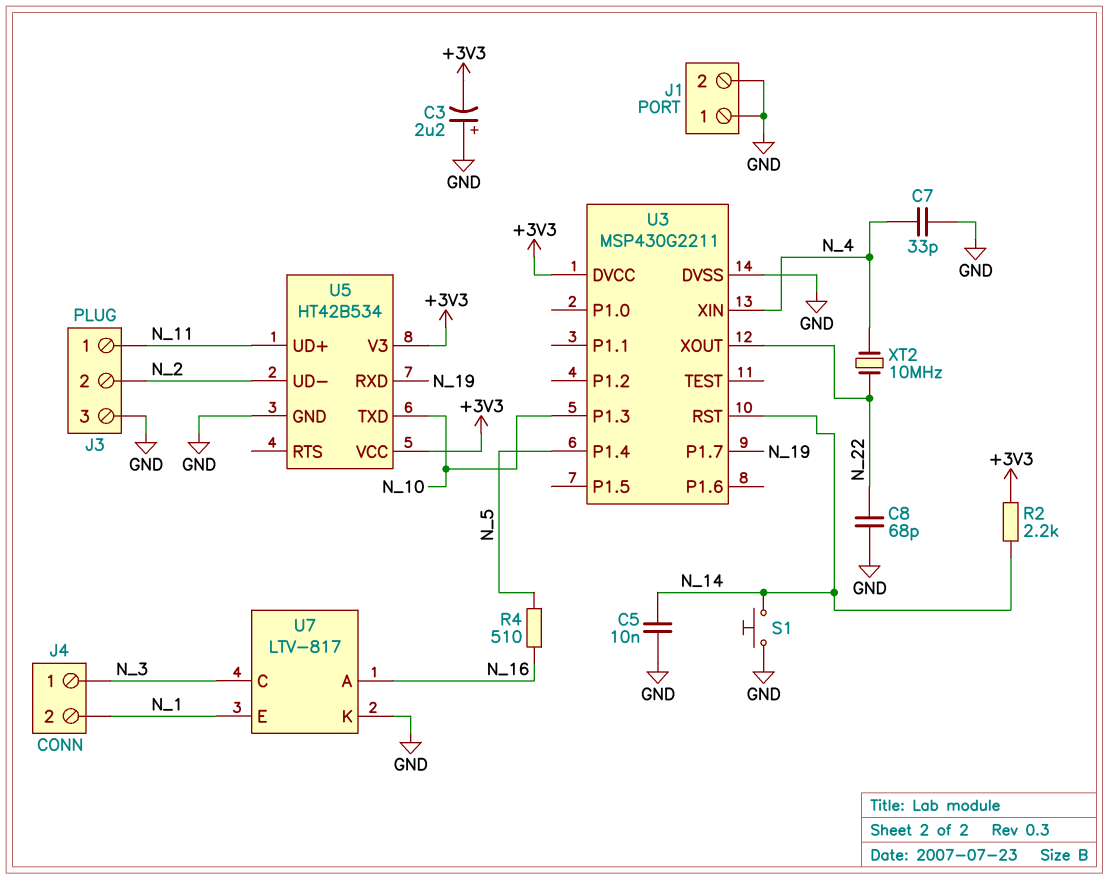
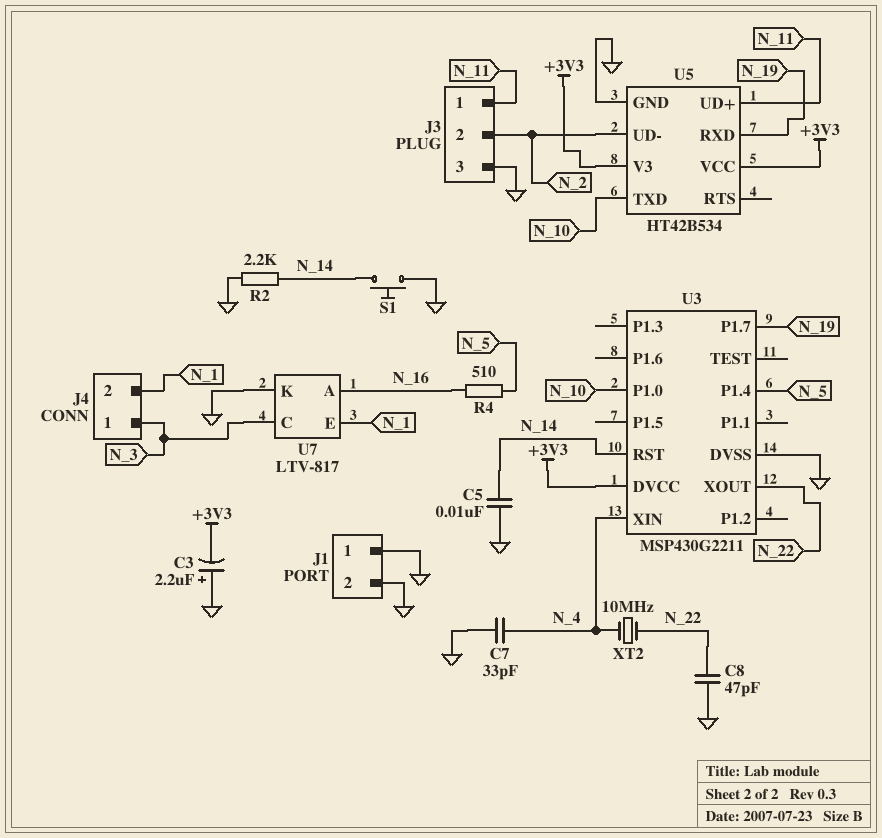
C8: 68pF (GND, N_22) -> 47pF (GND, N_22)
R2: 2.2k (+3V3, N_14) -> 2.2k (GND, N_14)
U3 pin P1.0: none -> N_10
U3 pin P1.3: N_10 -> none

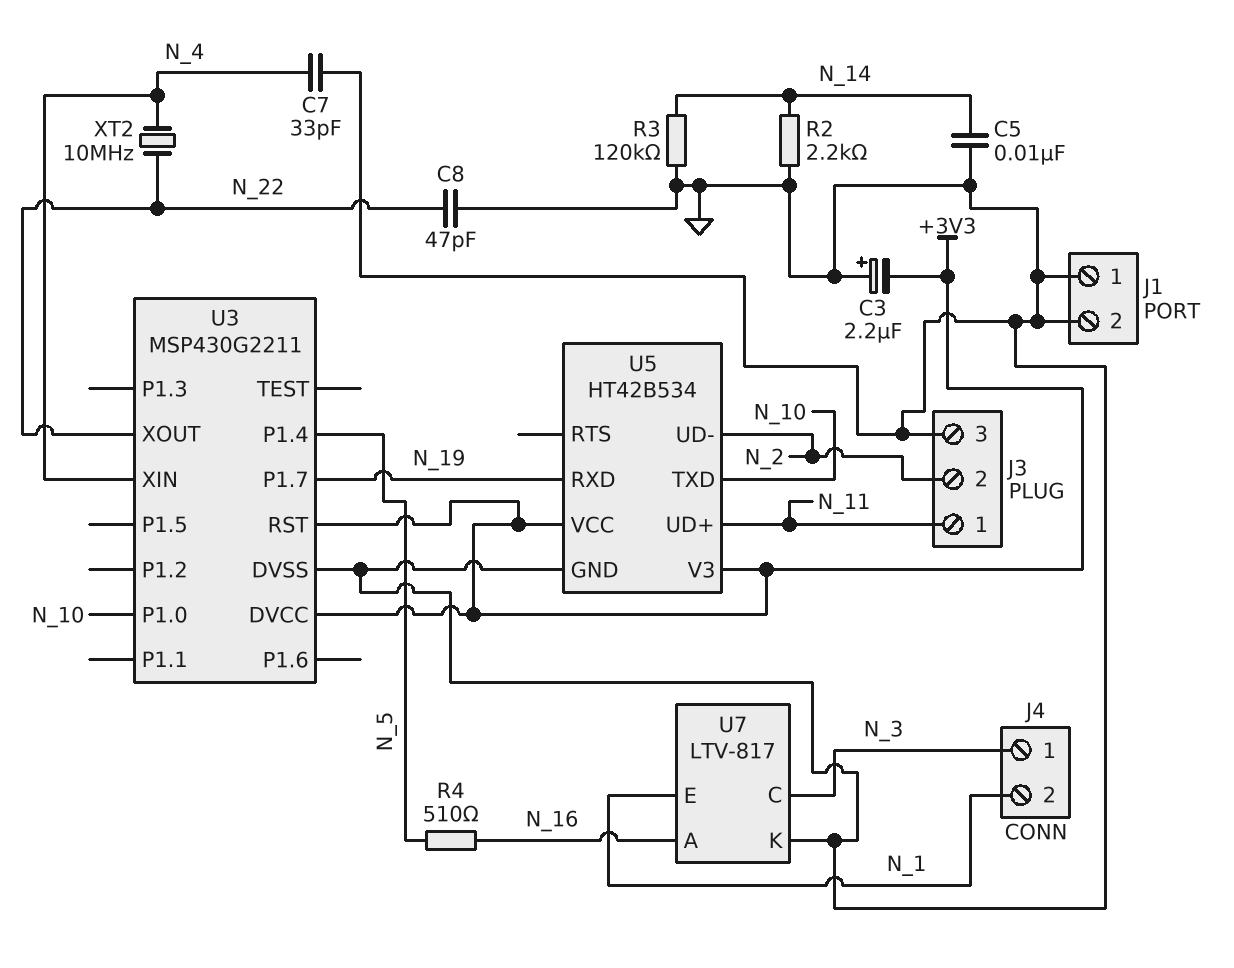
R3: none -> 120k (GND, N_14)
S1: button (GND, N_14) -> none
U3 pin RST: N_14 -> +3V3

